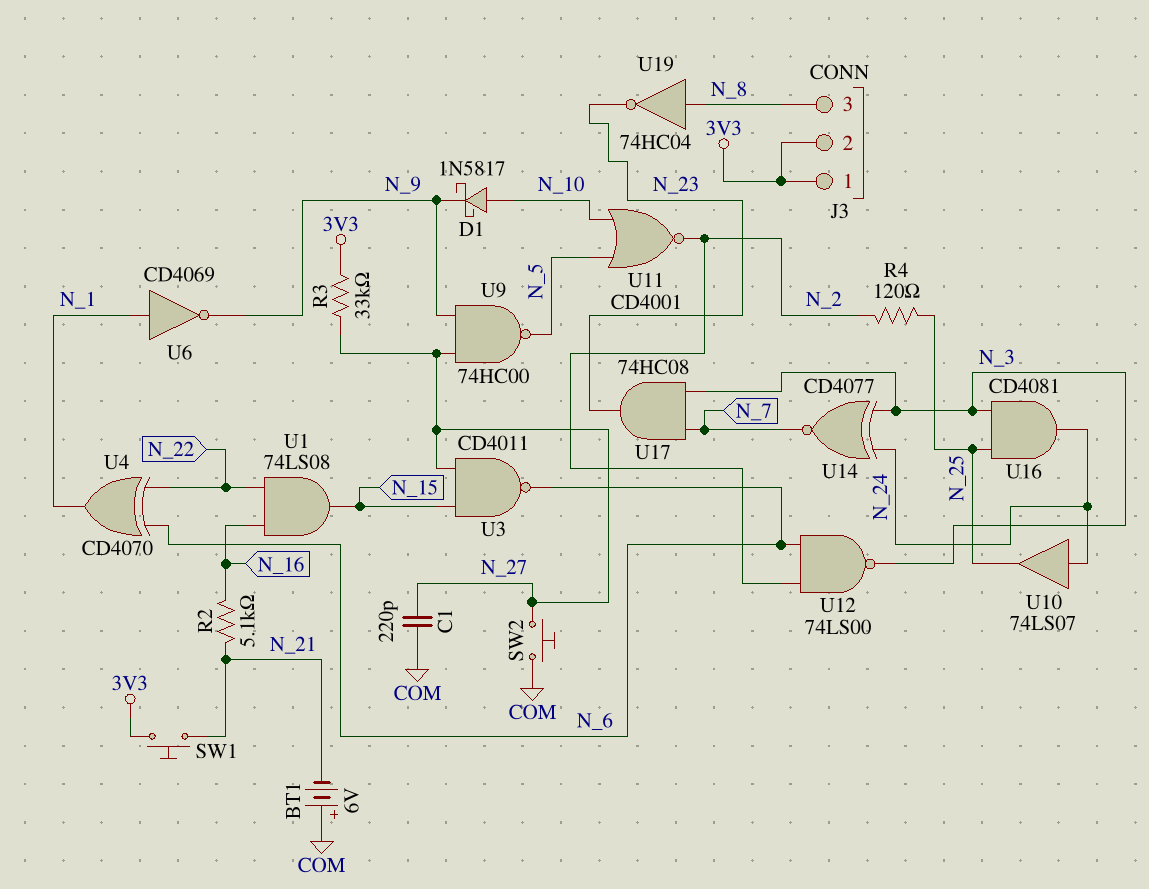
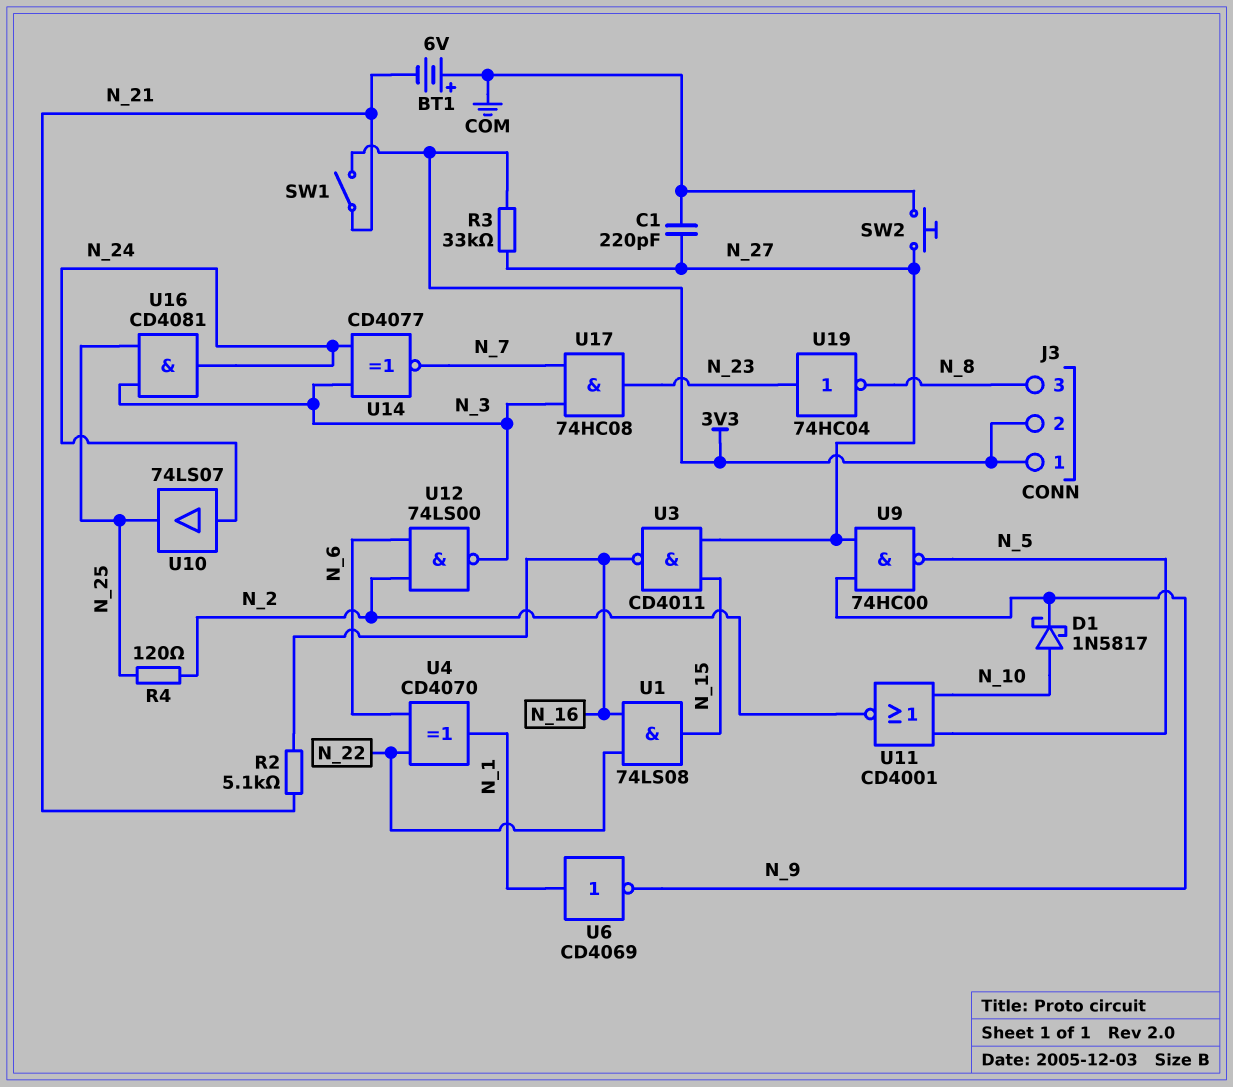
SW1: button (3V3, N_21) -> switch (3V3, N_21)
U3: NAND CD4011 (in N_15, in N_27, out N_6) -> NAND CD4011 (in N_15, in N_27, out N_16)
U19: NOT 74HC04 (in N_8, out N_23) -> NOT 74HC04 (in N_23, out N_8)

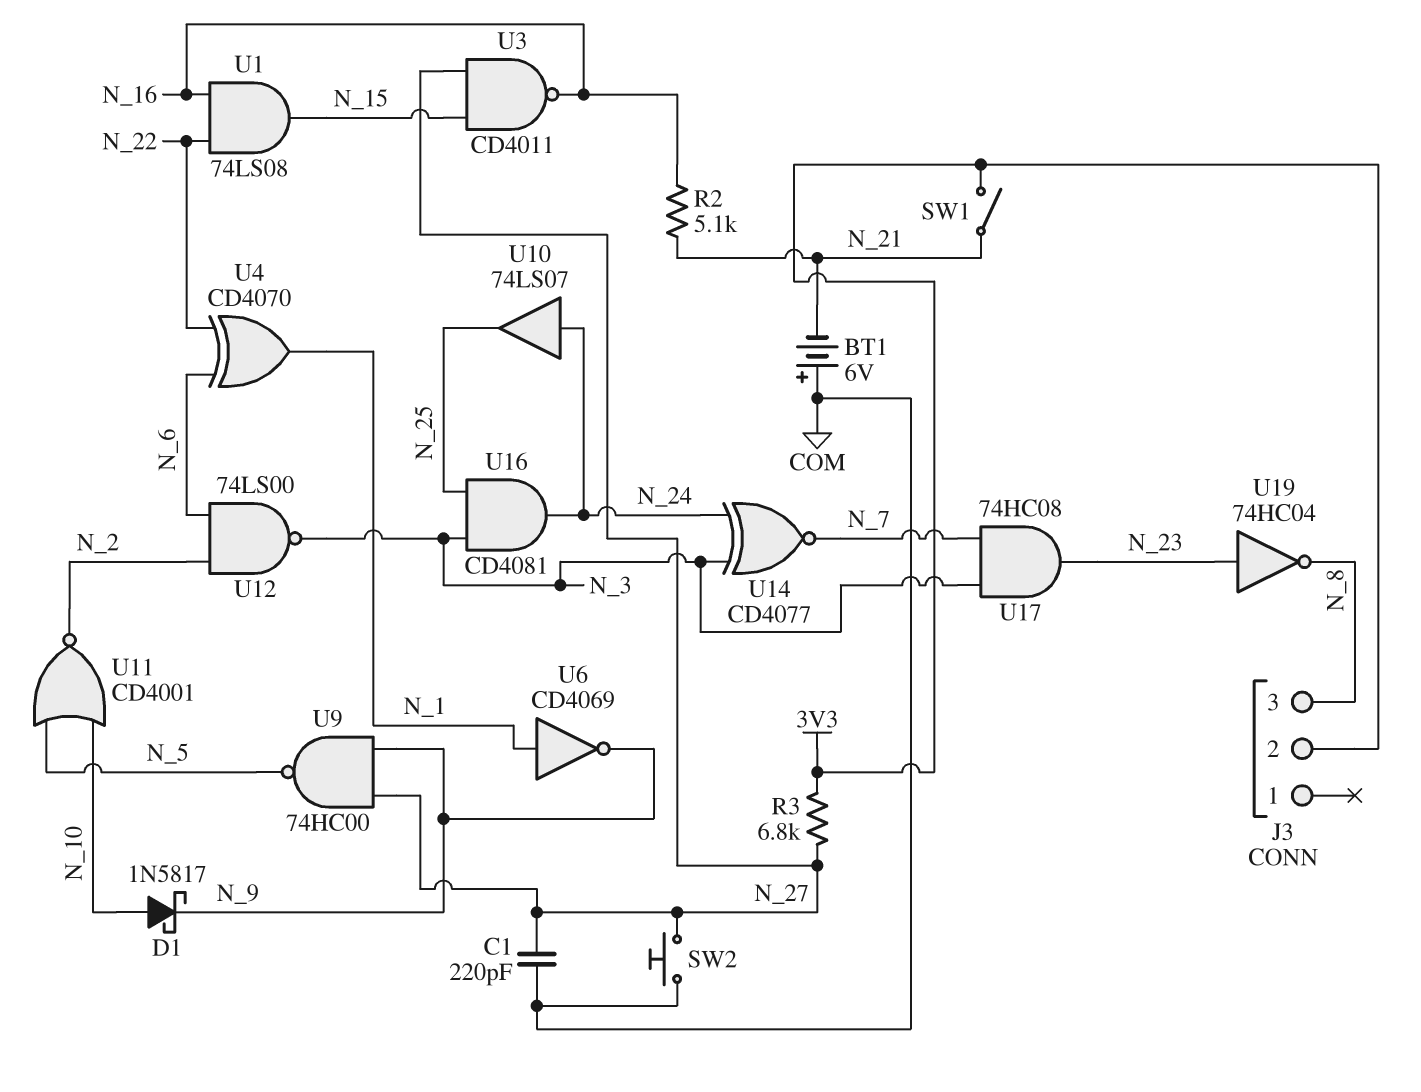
J3 pin 1: 3V3 -> none
R3: 33k (3V3, N_27) -> 6.8k (3V3, N_27)
R4: 120 (N_2, N_25) -> none

